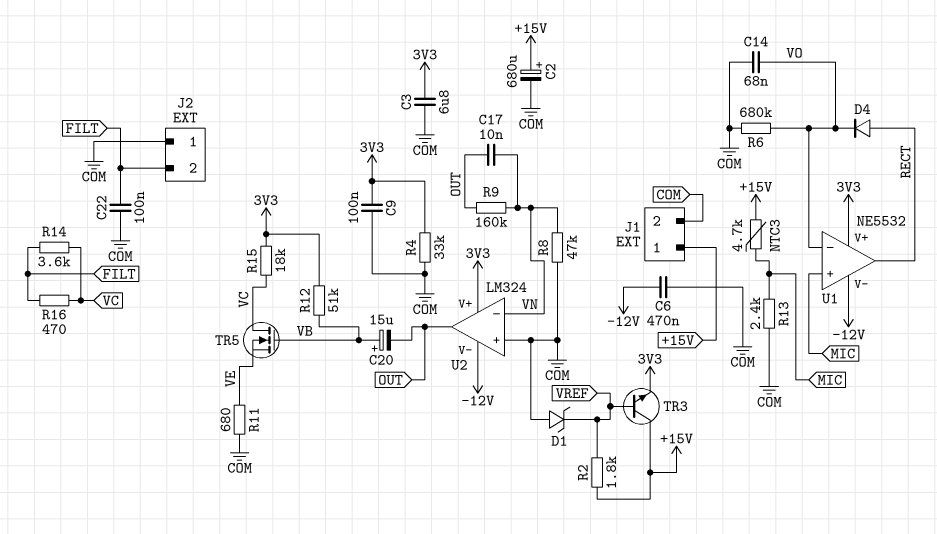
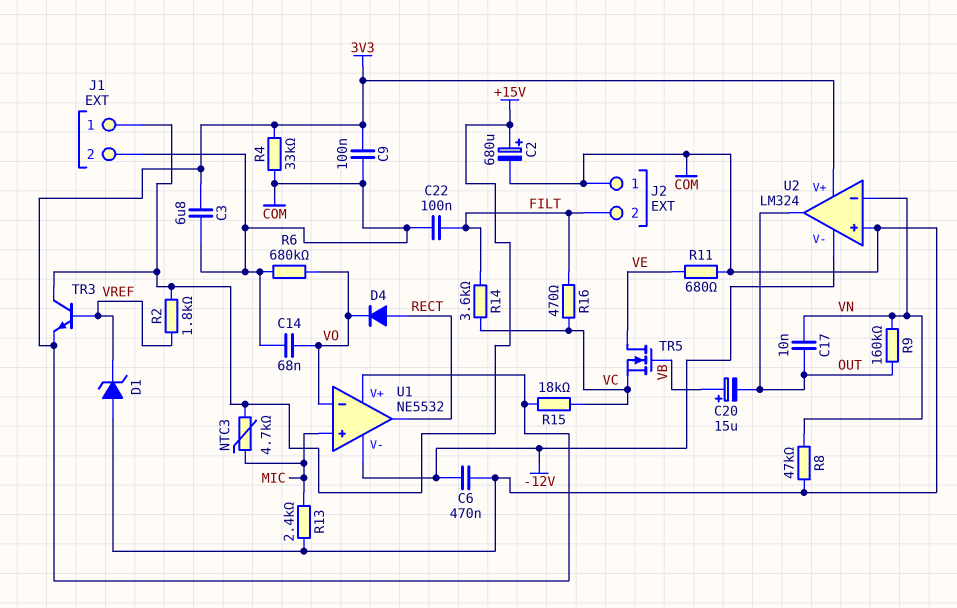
R12: 51k (3V3, VB) -> none
TR5: NMOS (G VB, D VC, S VE) -> NMOS (G VB, D VE, S VC)

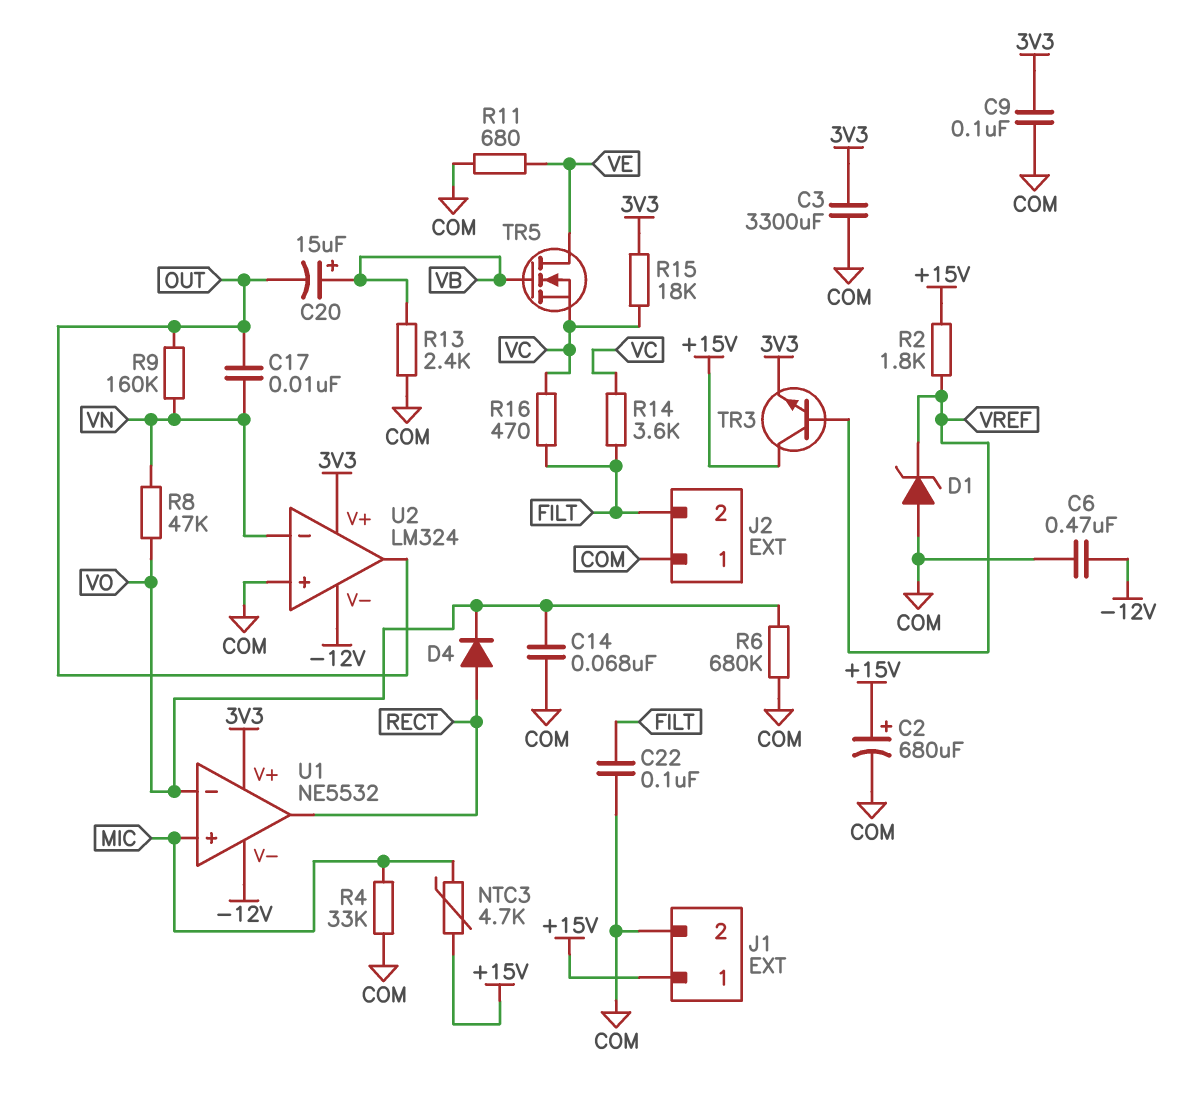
C3: 6.8uF (3V3, COM) -> 3300uF (3V3, COM)
R4: 33k (3V3, COM) -> 33k (COM, MIC)
R8: 47k (COM, VN) -> 47k (VN, VO)
R13: 2.4k (COM, MIC) -> 2.4k (COM, VB)

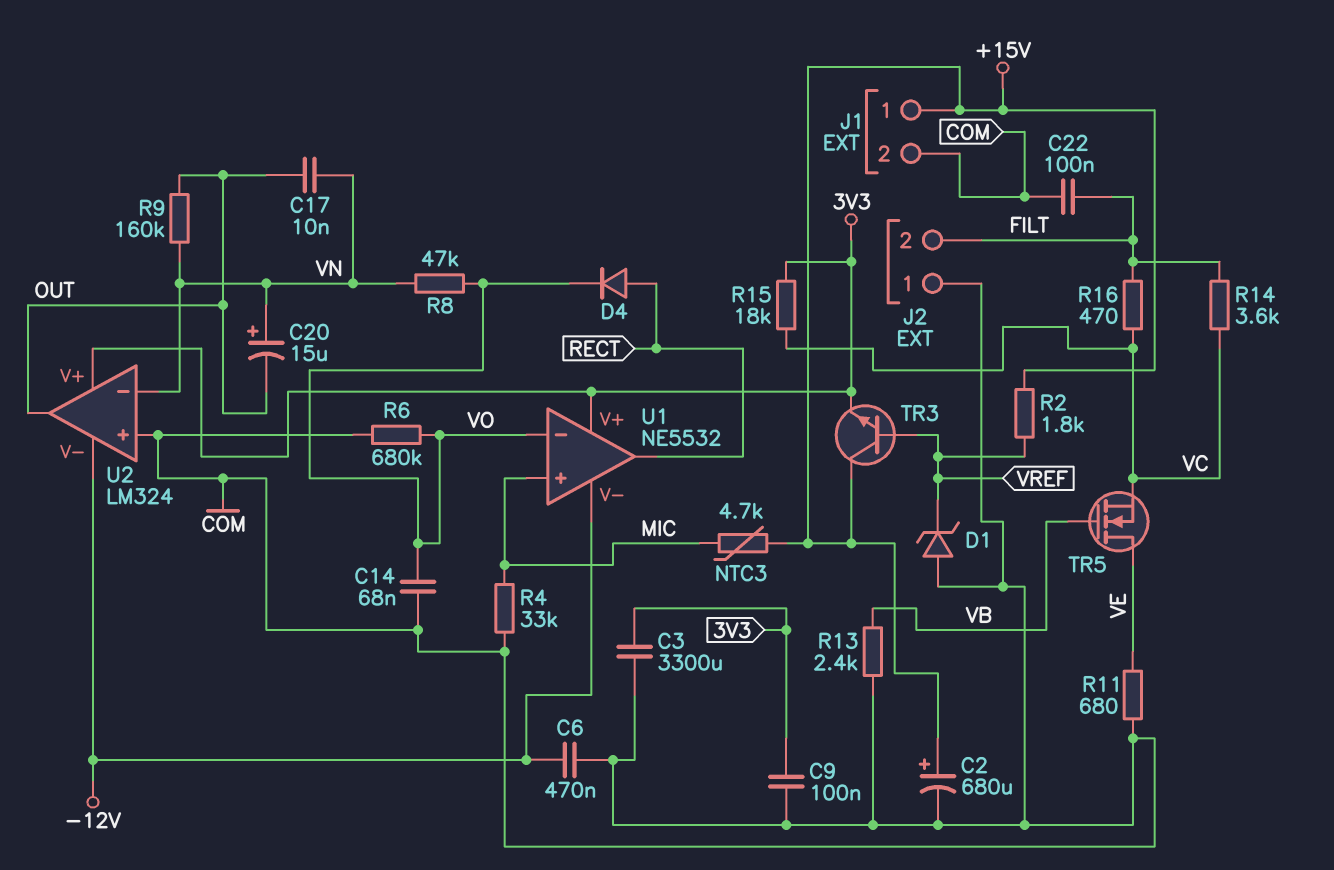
C20: 15uF (plus VB, minus OUT) -> 15uF (plus VN, minus OUT)

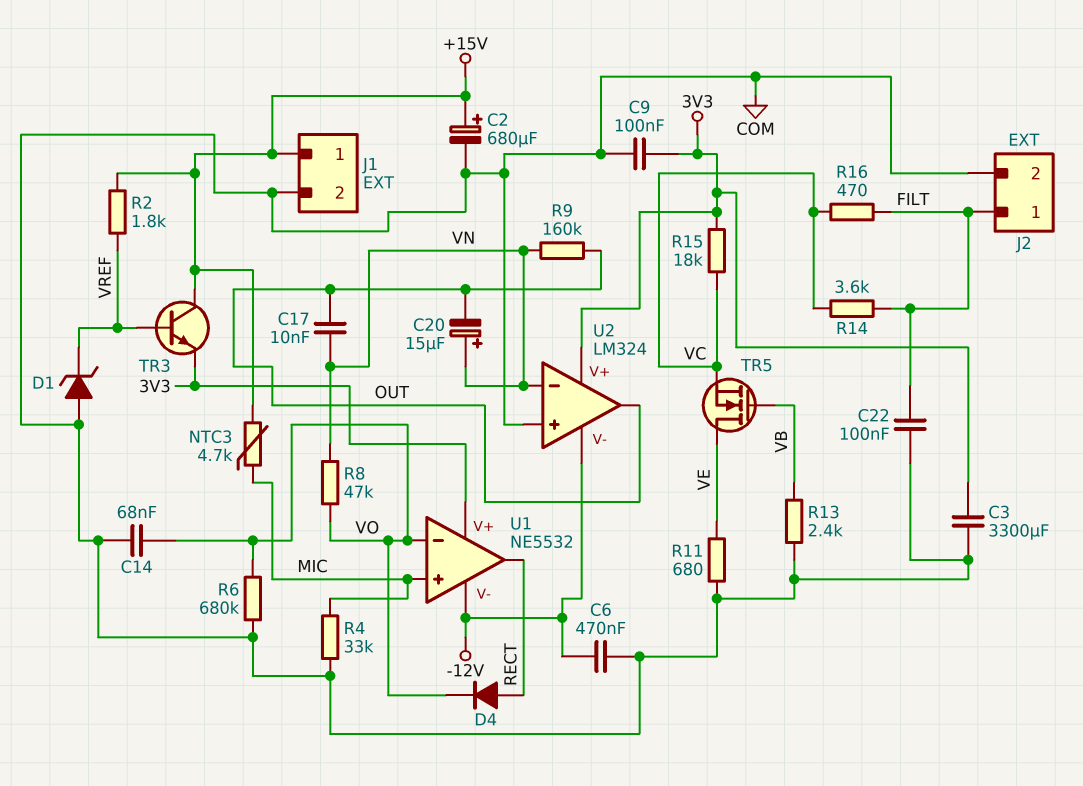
J2 pin 1: COM -> FILT
J2 pin 2: FILT -> COM

